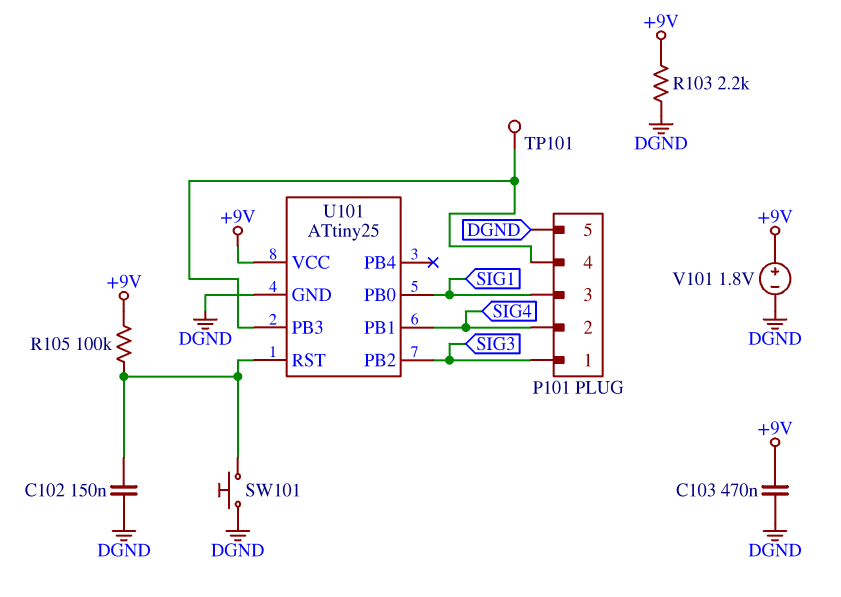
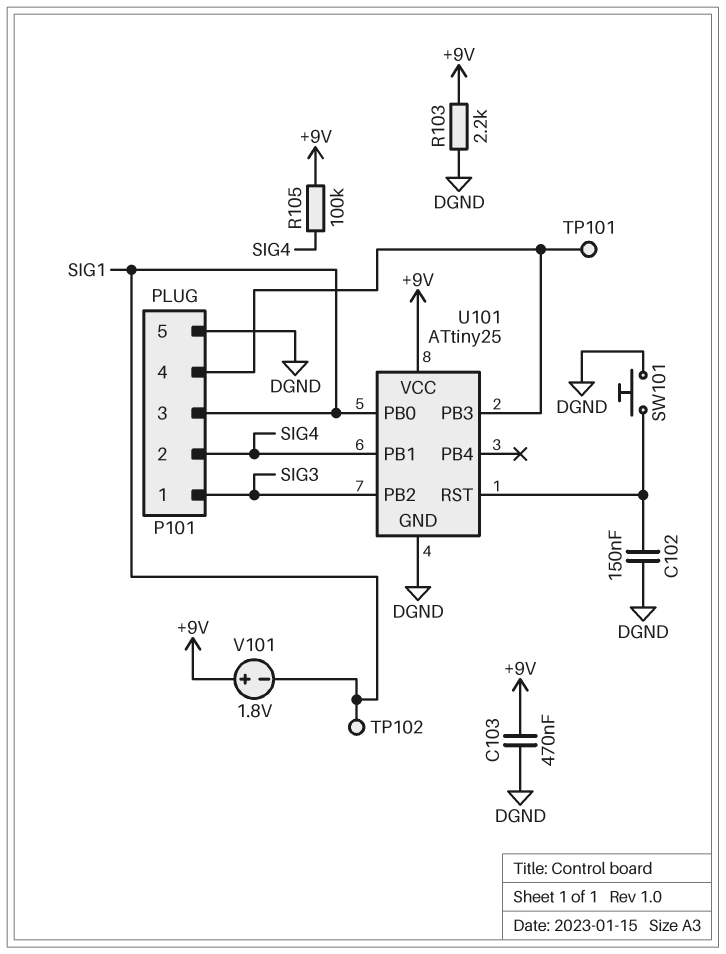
R105: 100k (+9V, U101/RST) -> 100k (+9V, SIG4)
TP102: none -> test point (SIG1)
V101: 1.8V (plus +9V, minus DGND) -> 1.8V (plus +9V, minus SIG1)

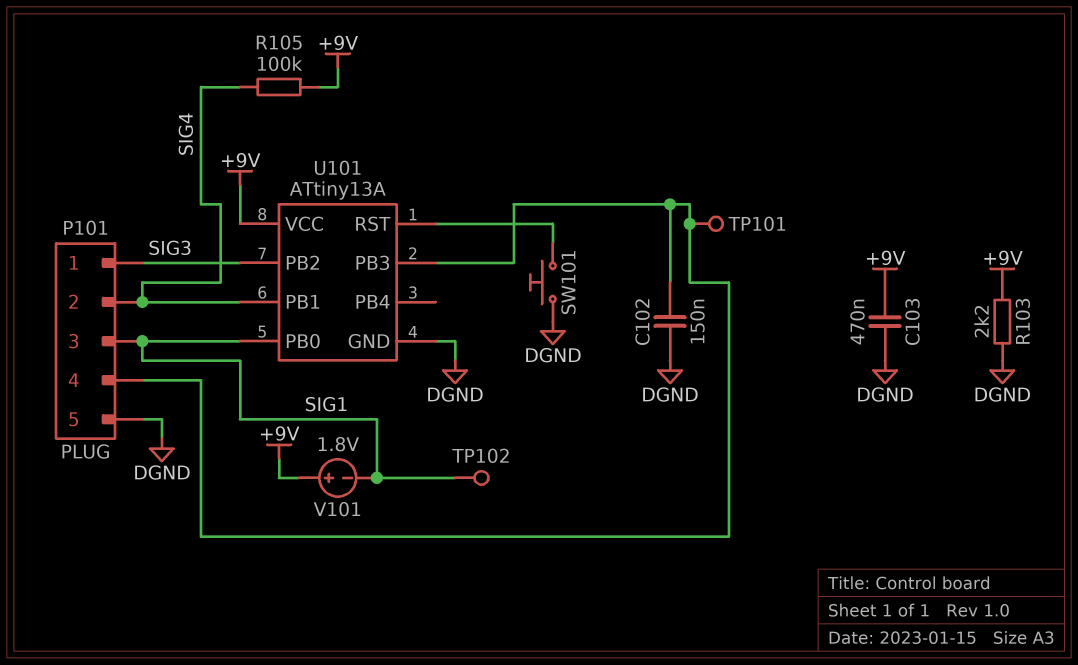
C102: 150nF (DGND, U101/RST) -> 150nF (DGND, P101/4)
U101: ATtiny25 -> ATtiny13A

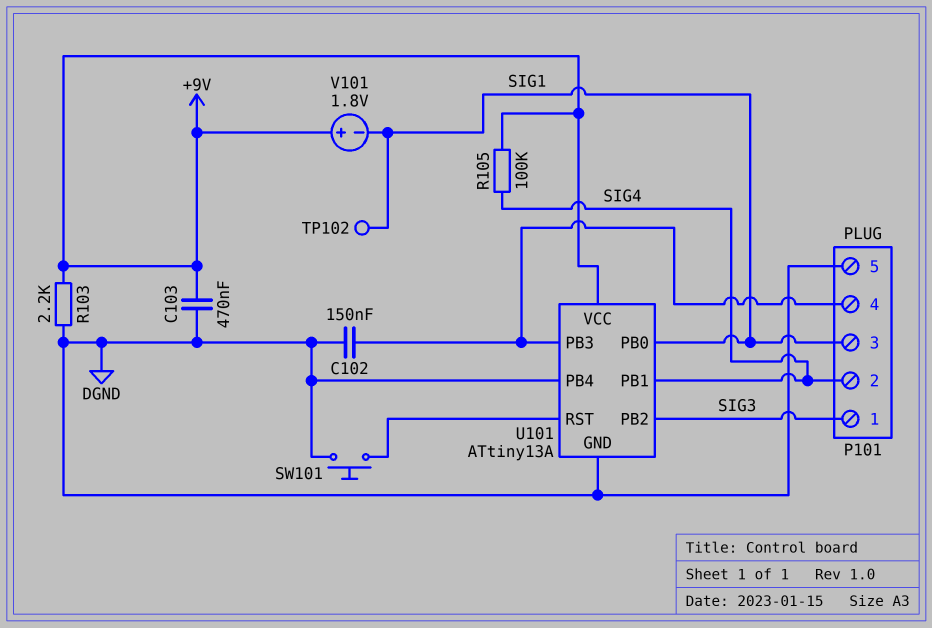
TP101: test point (P101/4) -> none
U101 pin PB4: none -> DGND

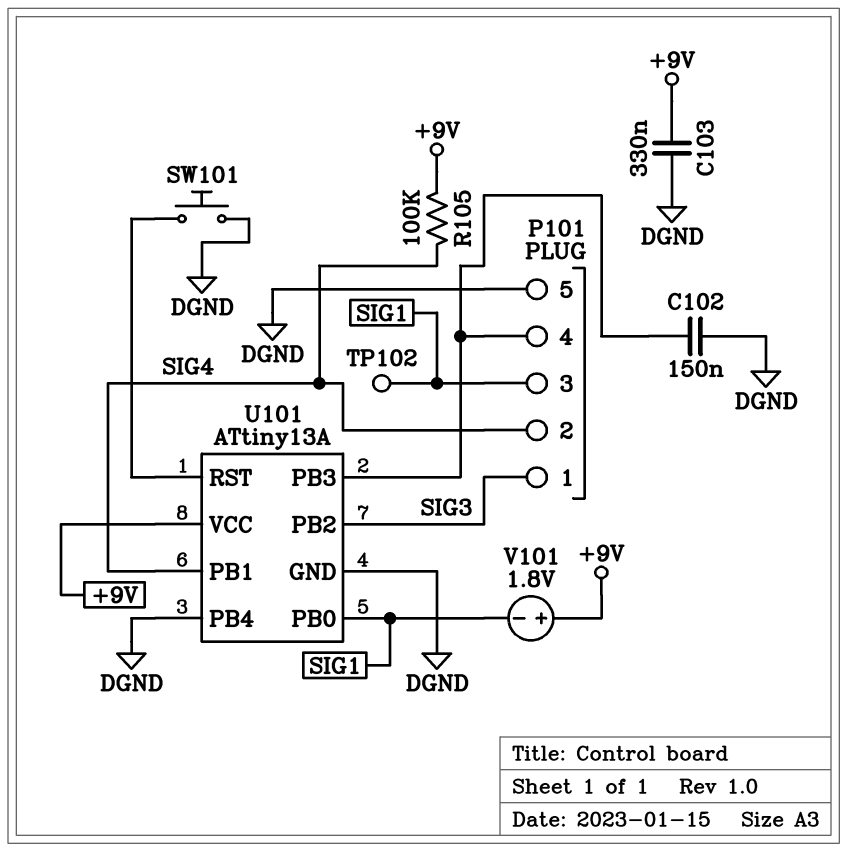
C103: 470nF (+9V, DGND) -> 330nF (+9V, DGND)
R103: 2.2k (+9V, DGND) -> none

